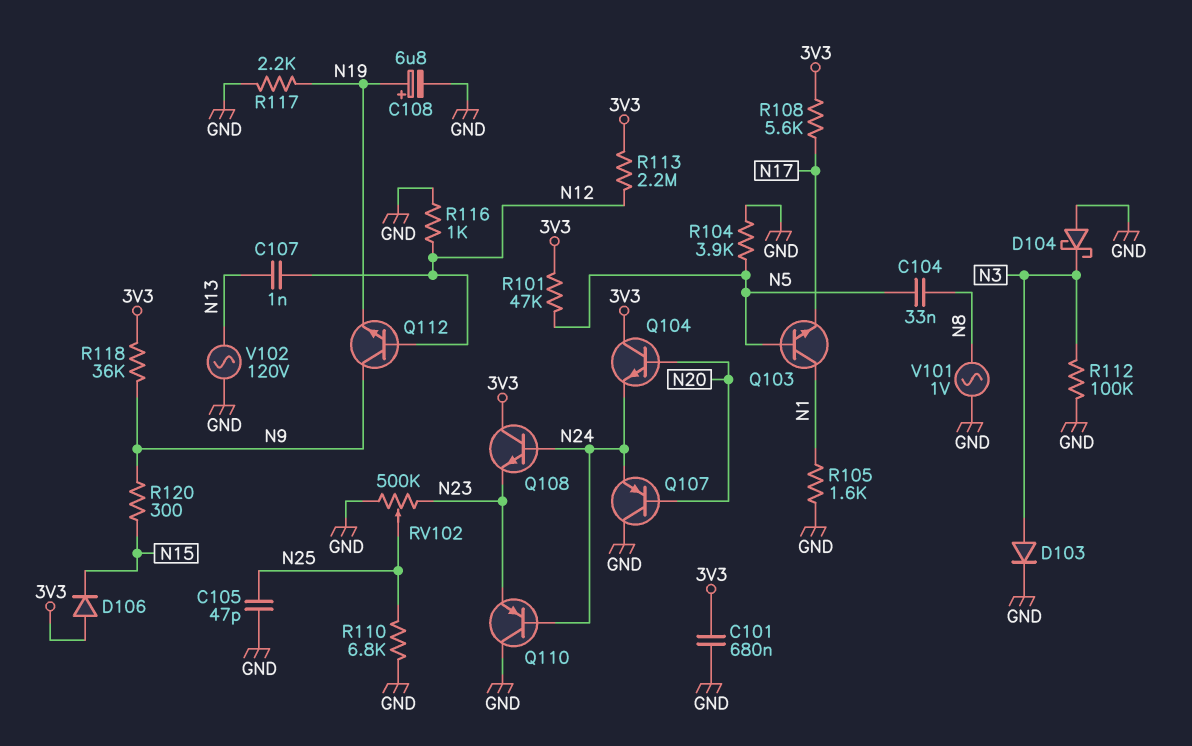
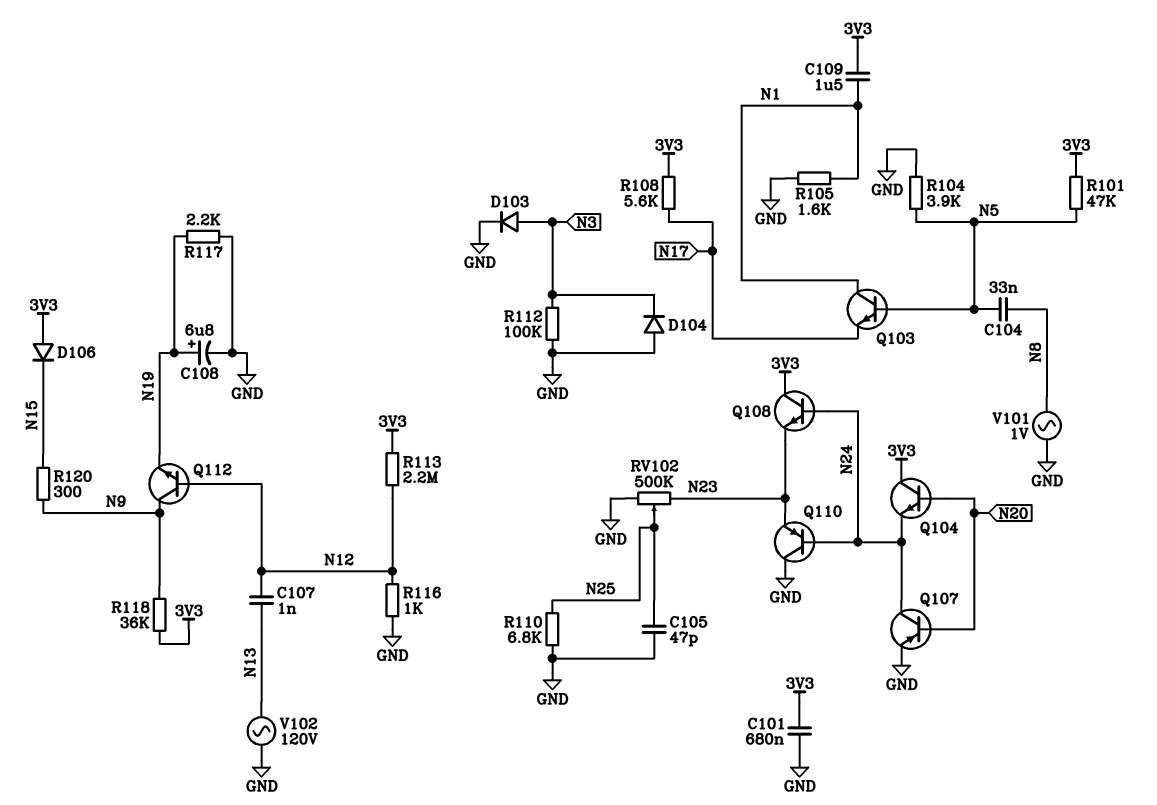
C109: none -> 1.5uF (3V3, N1)
D104: schottky (A GND, K N3) -> diode (A GND, K N3)
Q107: PNP (B N20, C GND, E N24) -> PNP (B N20, C N24, E GND)

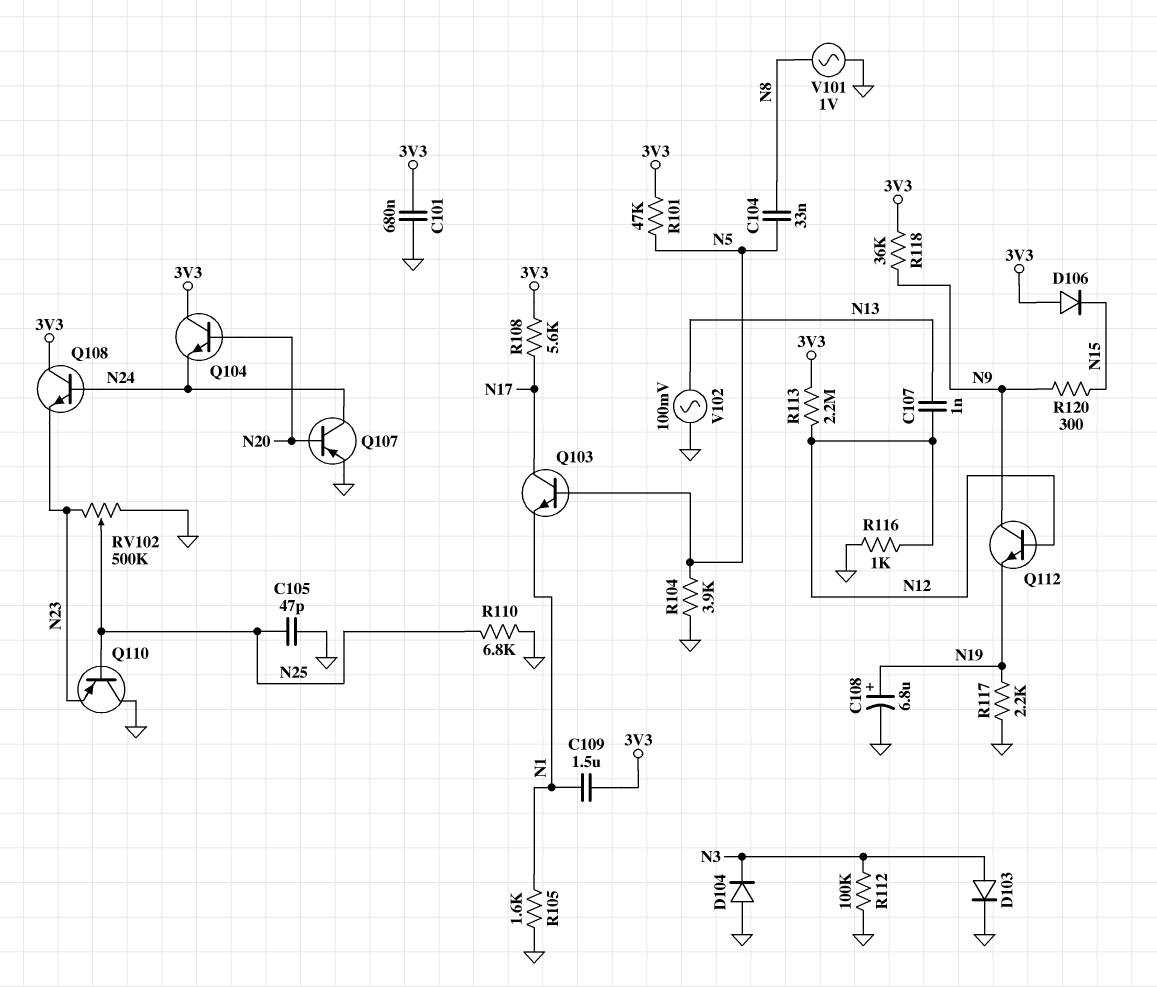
Q103: NPN (B N5, C N1, E N17) -> NPN (B N5, C N17, E N1)
Q110: PNP (B N24, C GND, E N23) -> PNP (B N25, C GND, E N23)
V102: AC 120V (GND, N13) -> AC 100mV (GND, N13)

